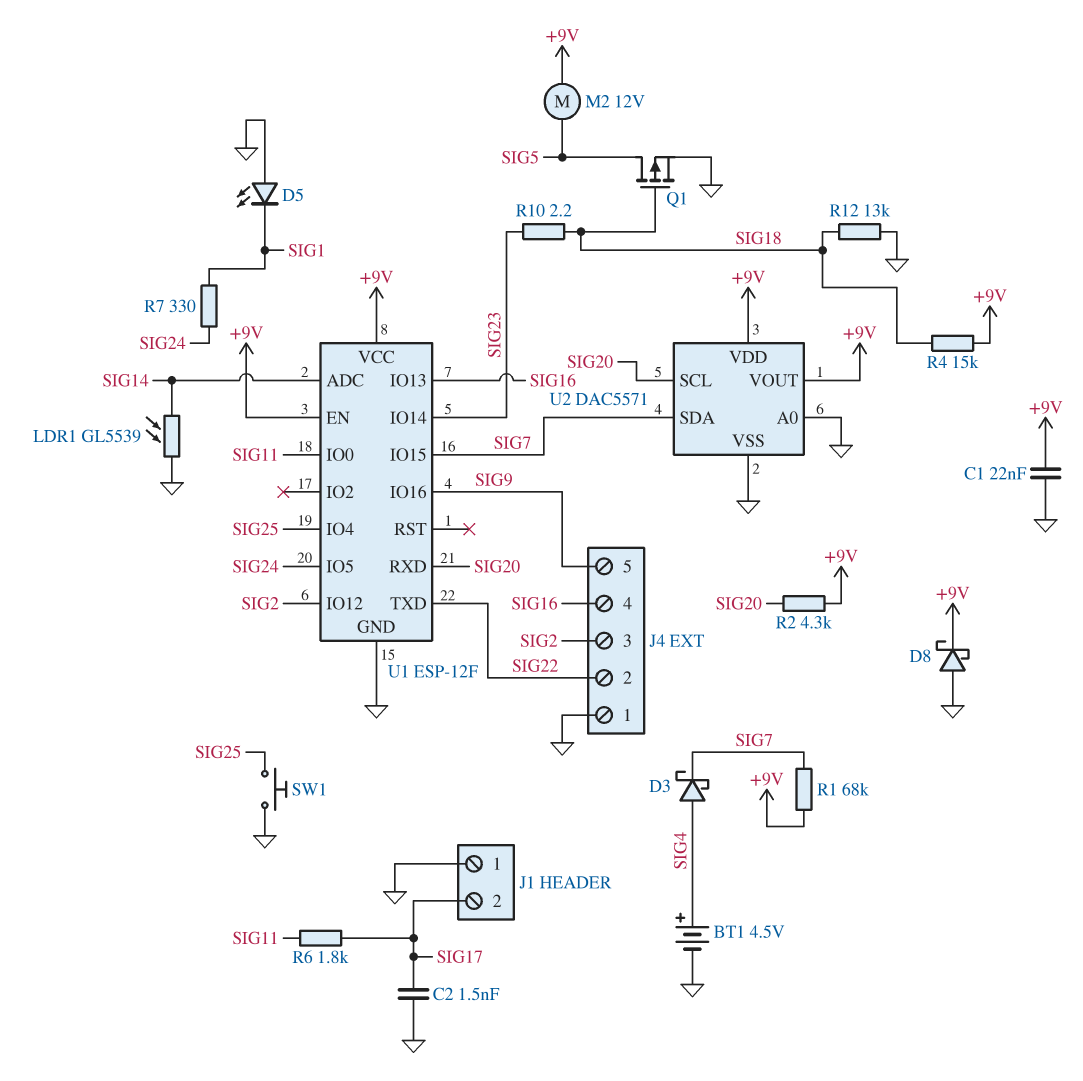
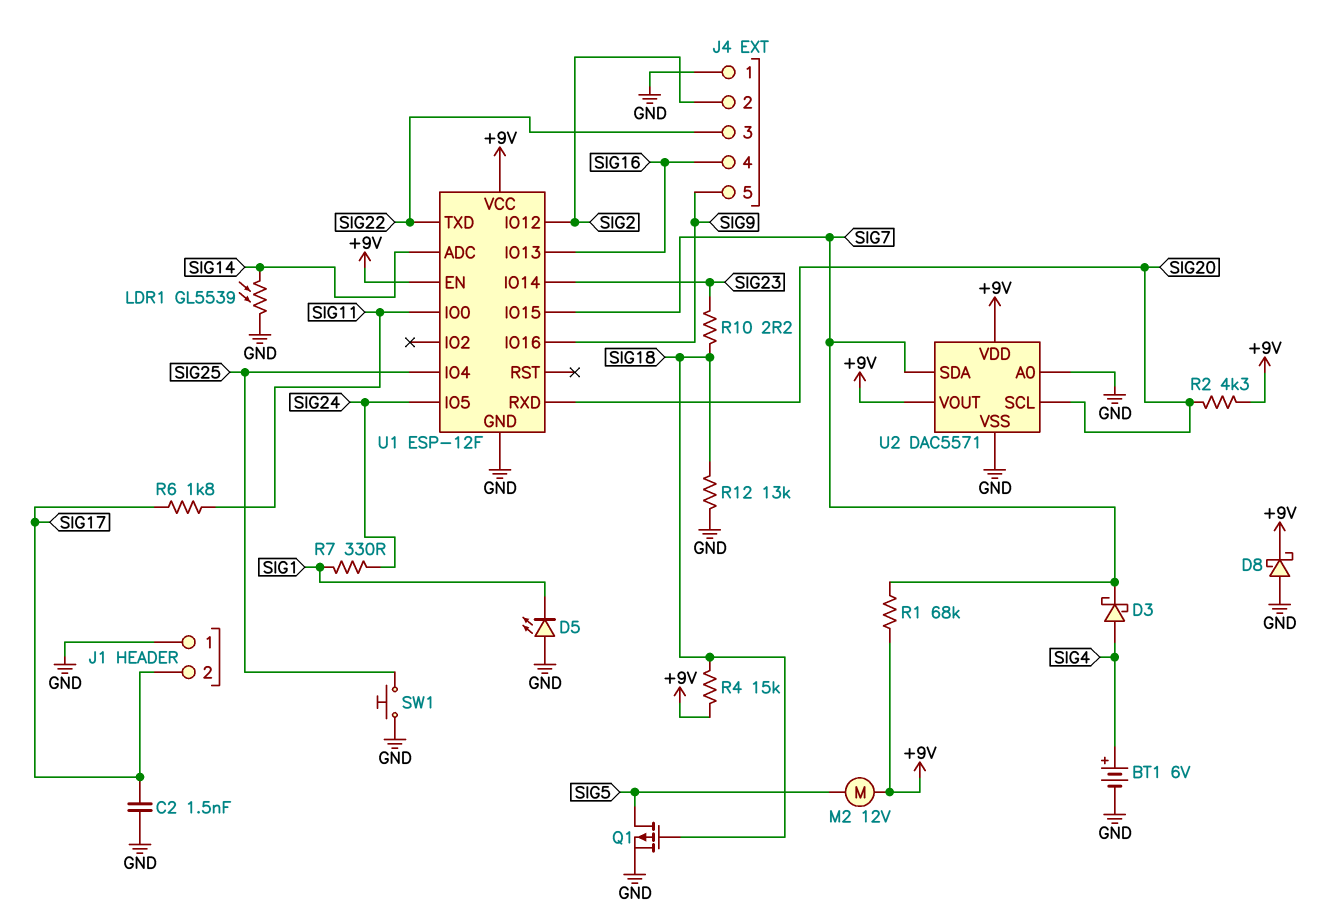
BT1: 4.5V (plus SIG4, minus GND) -> 6V (plus SIG4, minus GND)
C1: 22nF (+9V, GND) -> none
J4 pin 2: SIG22 -> SIG2
J4 pin 3: SIG2 -> SIG22

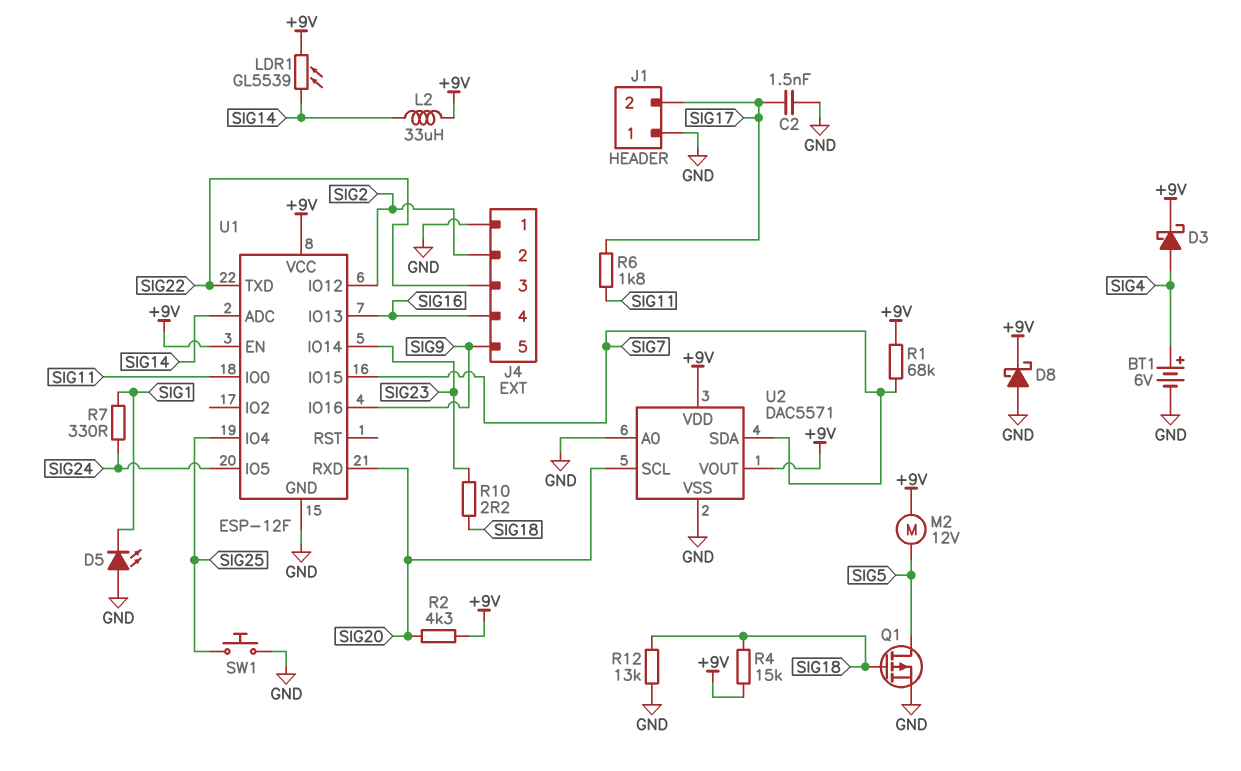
D3: schottky (A SIG4, K SIG7) -> schottky (A SIG4, K +9V)
L2: none -> 33uH (+9V, SIG14)
LDR1: GL5539 (GND, SIG14) -> GL5539 (+9V, SIG14)

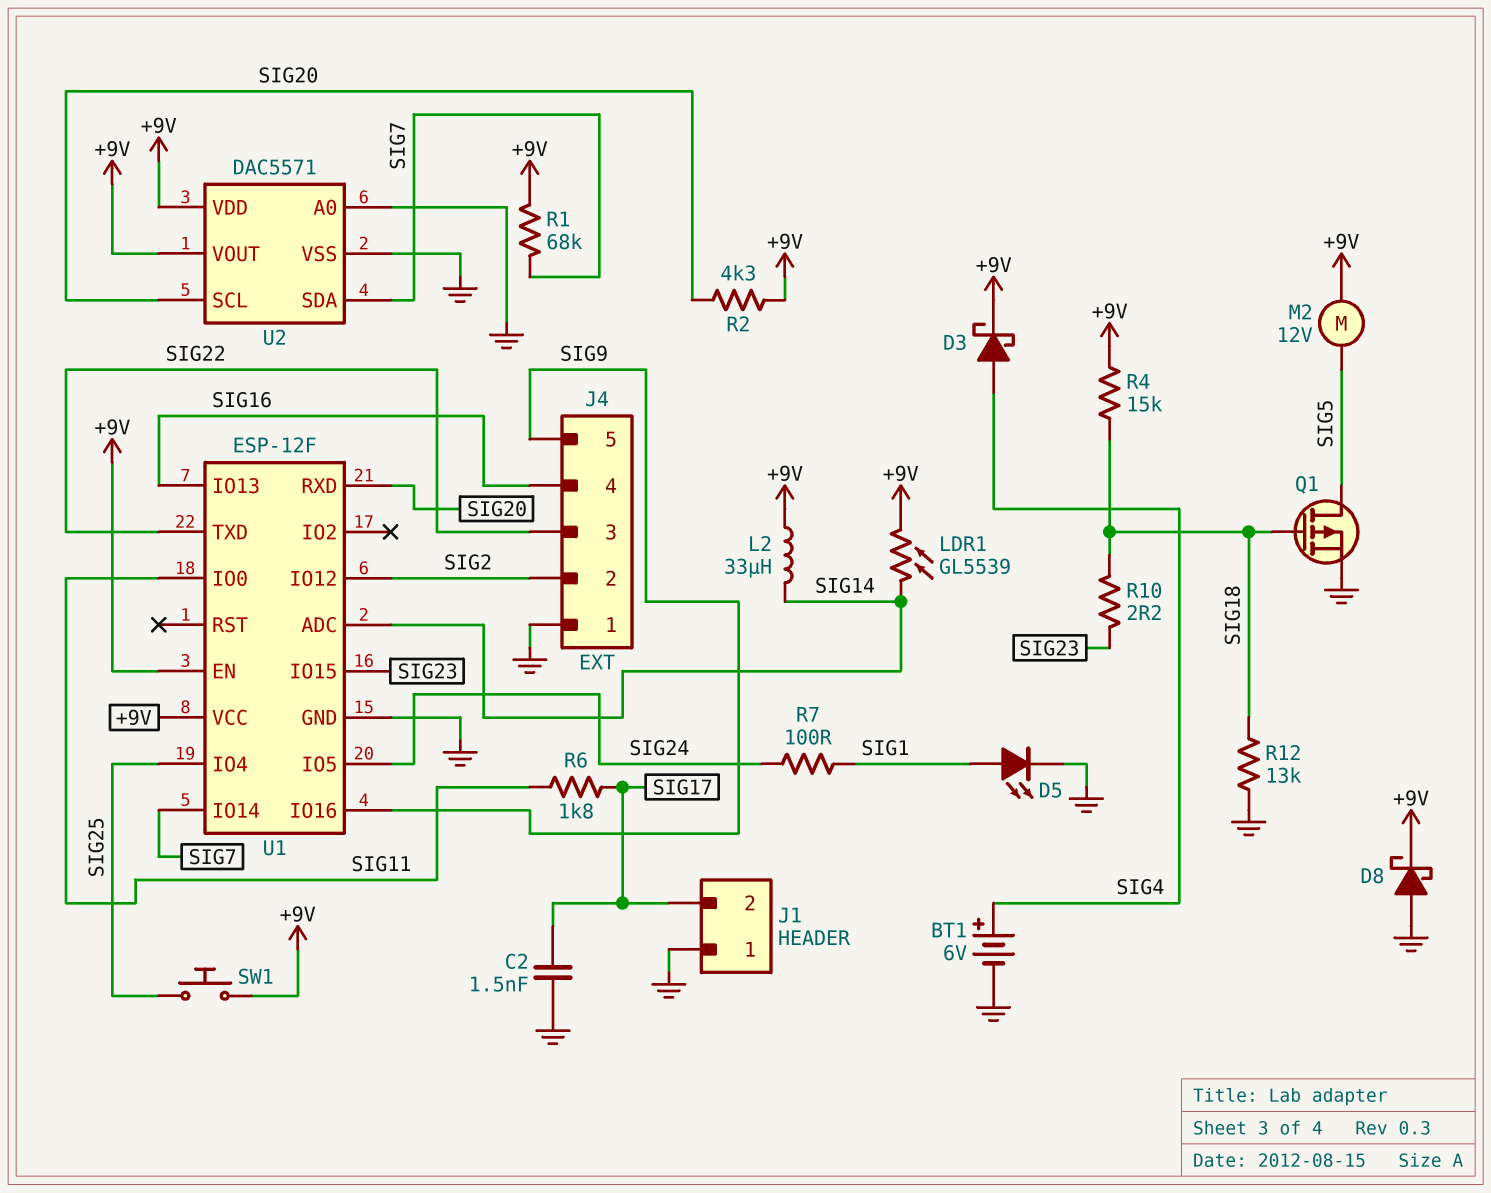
D5: LED (A GND, K SIG1) -> LED (A SIG1, K GND)
R7: 330 (SIG1, SIG24) -> 100 (SIG1, SIG24)
SW1: button (GND, SIG25) -> button (+9V, SIG25)
U1 pin IO14: SIG23 -> SIG7
U1 pin IO15: SIG7 -> SIG23

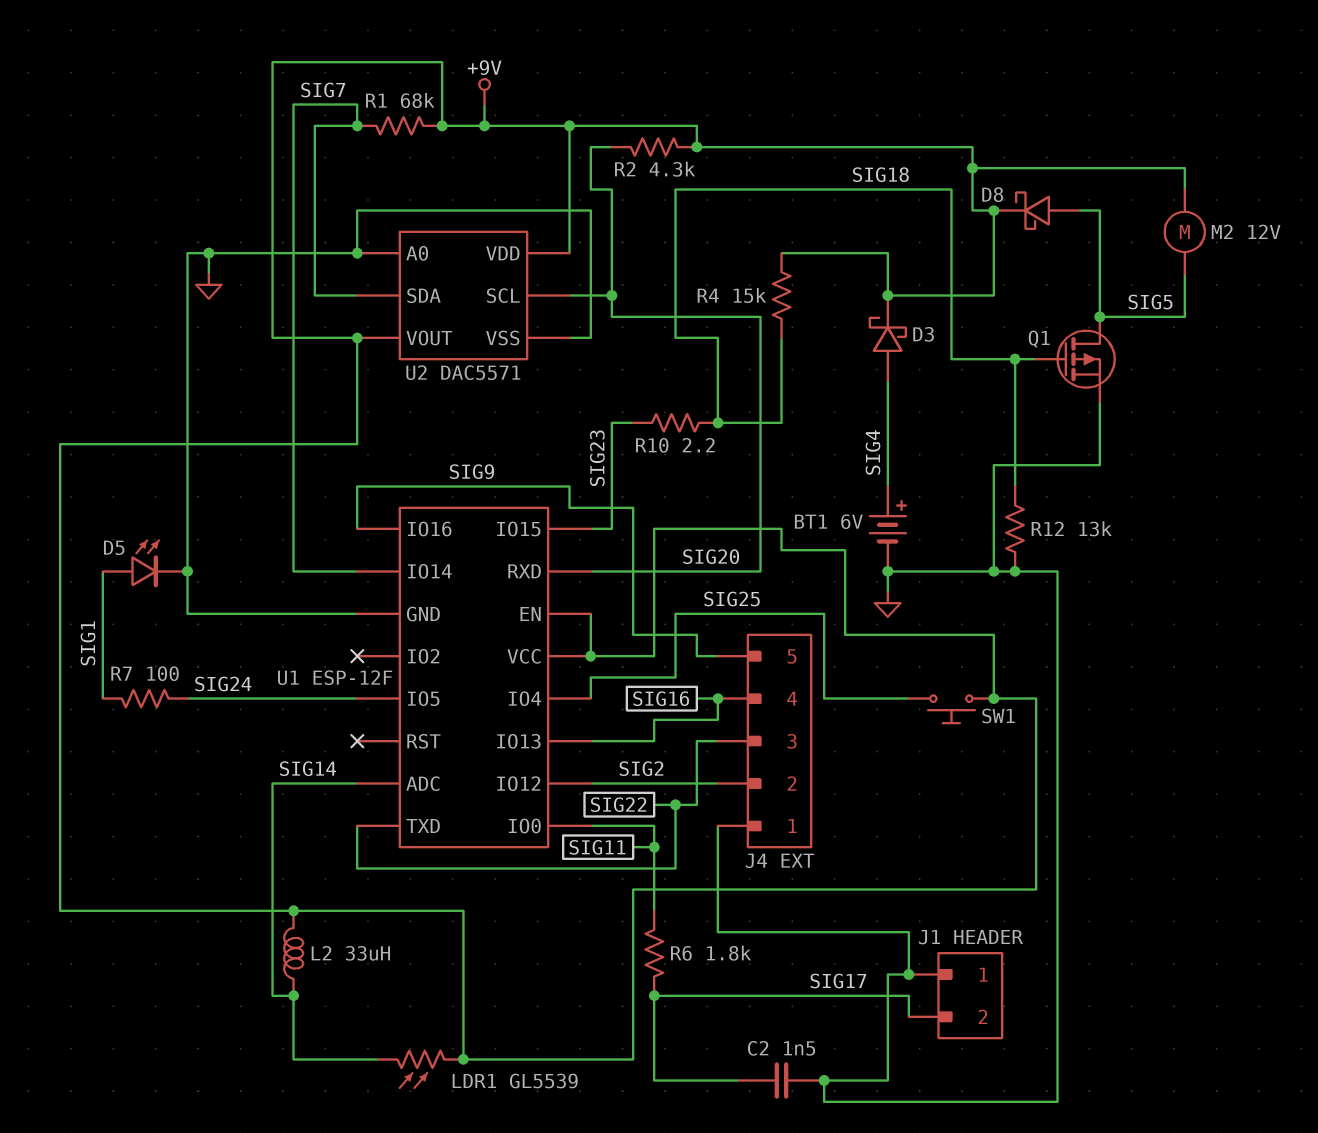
D8: schottky (A GND, K +9V) -> schottky (A SIG5, K +9V)

